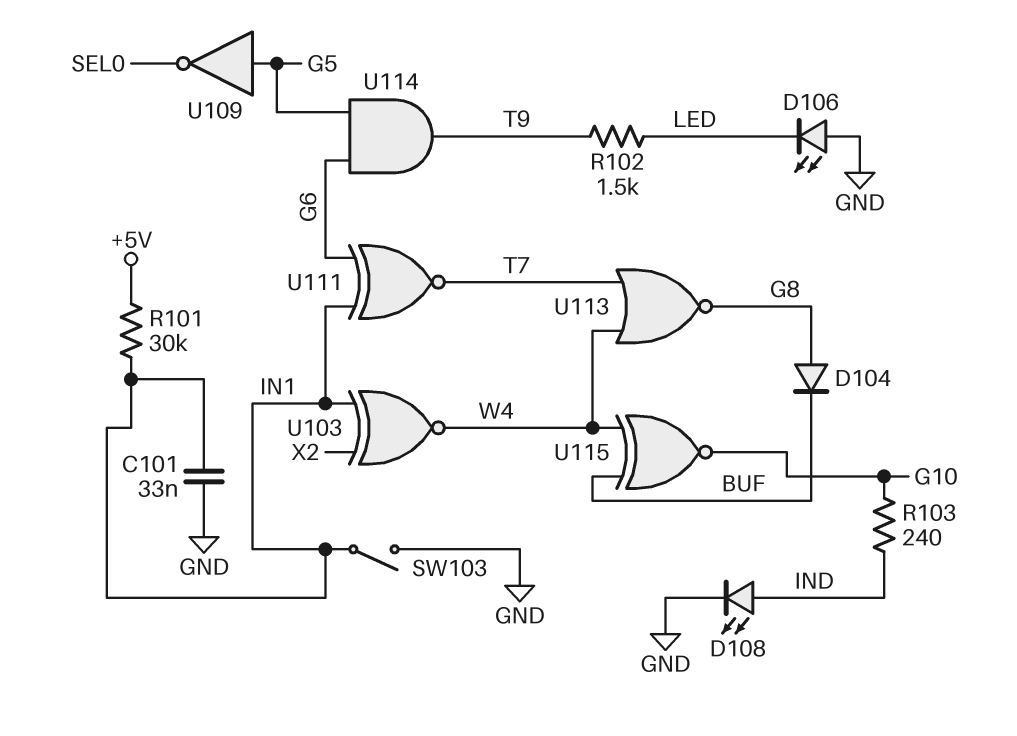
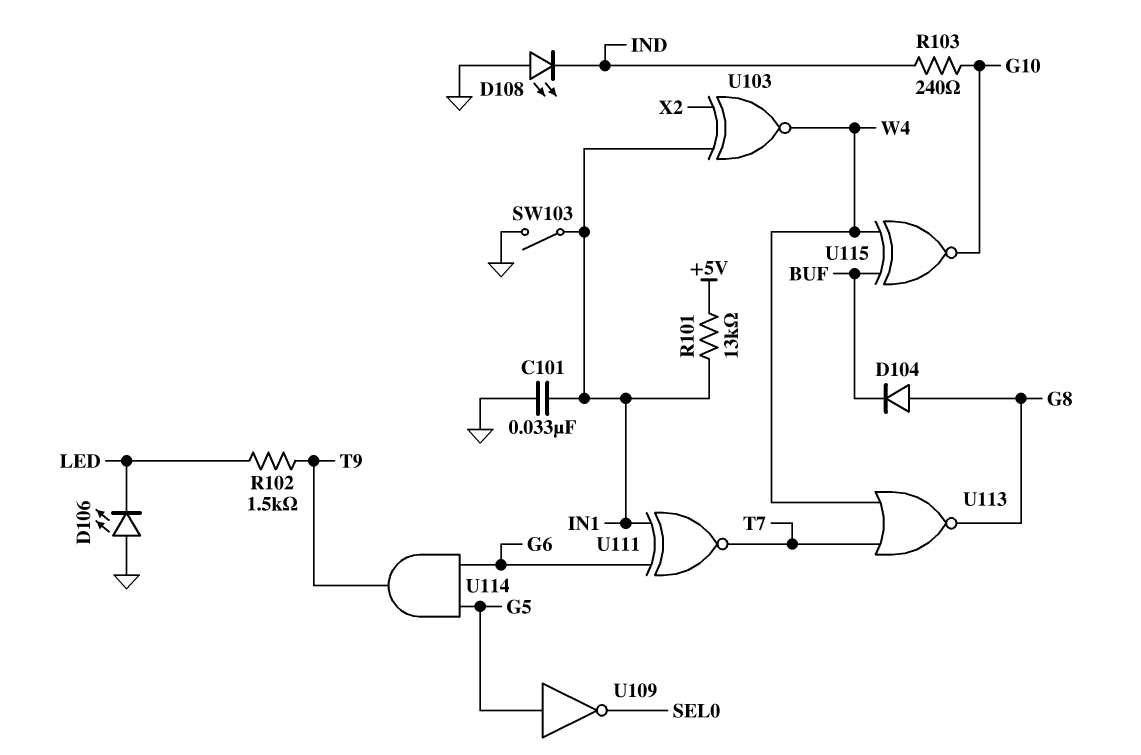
D108: LED (A IND, K GND) -> LED (A GND, K IND)
R101: 30k (+5V, IN1) -> 13k (+5V, IN1)

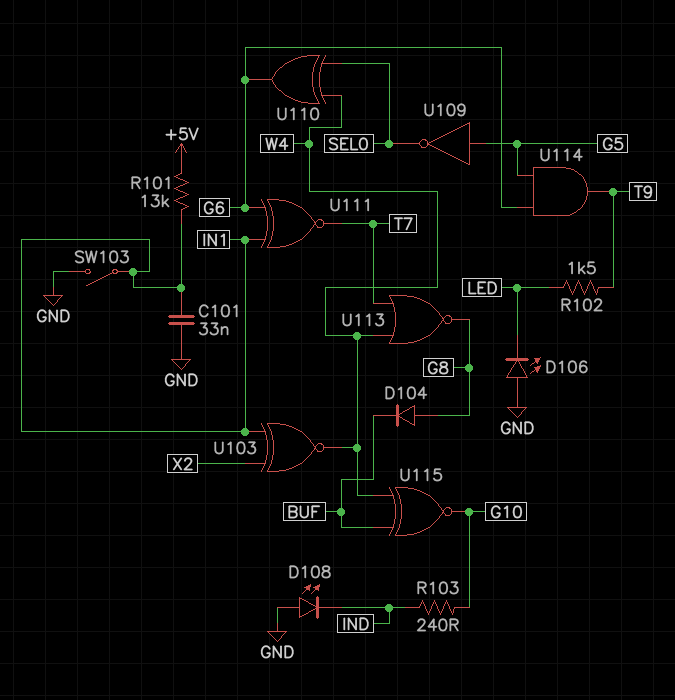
U110: none -> XOR (in SEL0, in W4, out G6)

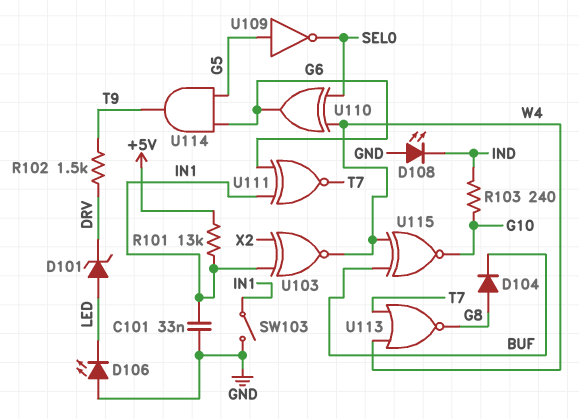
D101: none -> zener (A LED, K DRV)
R102: 1.5k (LED, T9) -> 1.5k (DRV, T9)

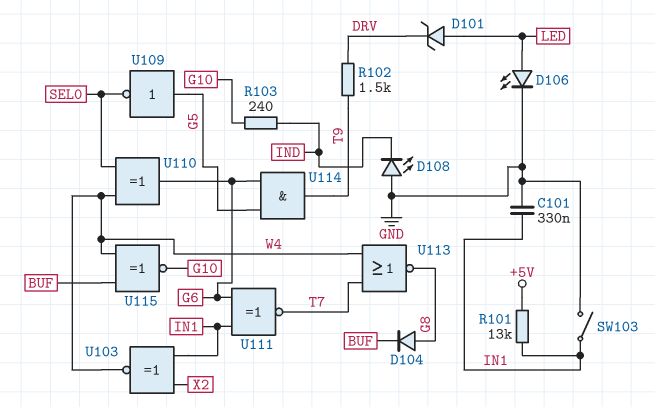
C101: 33nF (GND, IN1) -> 330nF (GND, IN1)
D106: LED (A GND, K LED) -> LED (A LED, K GND)

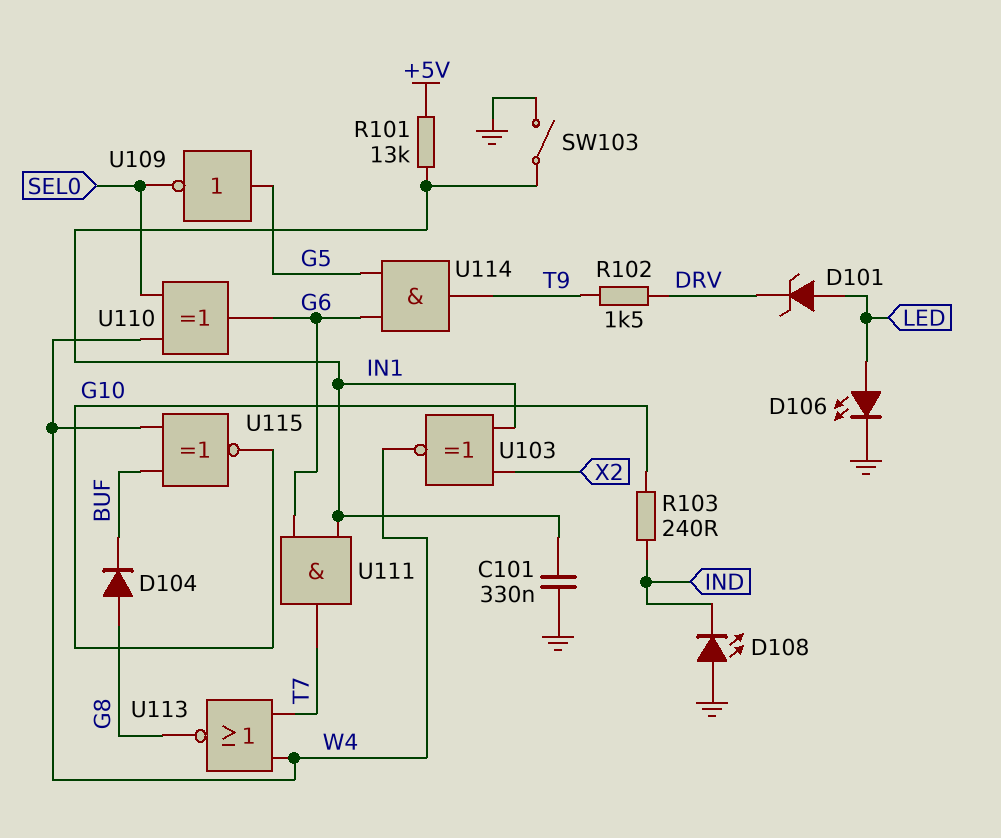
U111: XNOR (in G6, in IN1, out T7) -> AND (in G6, in IN1, out T7)

